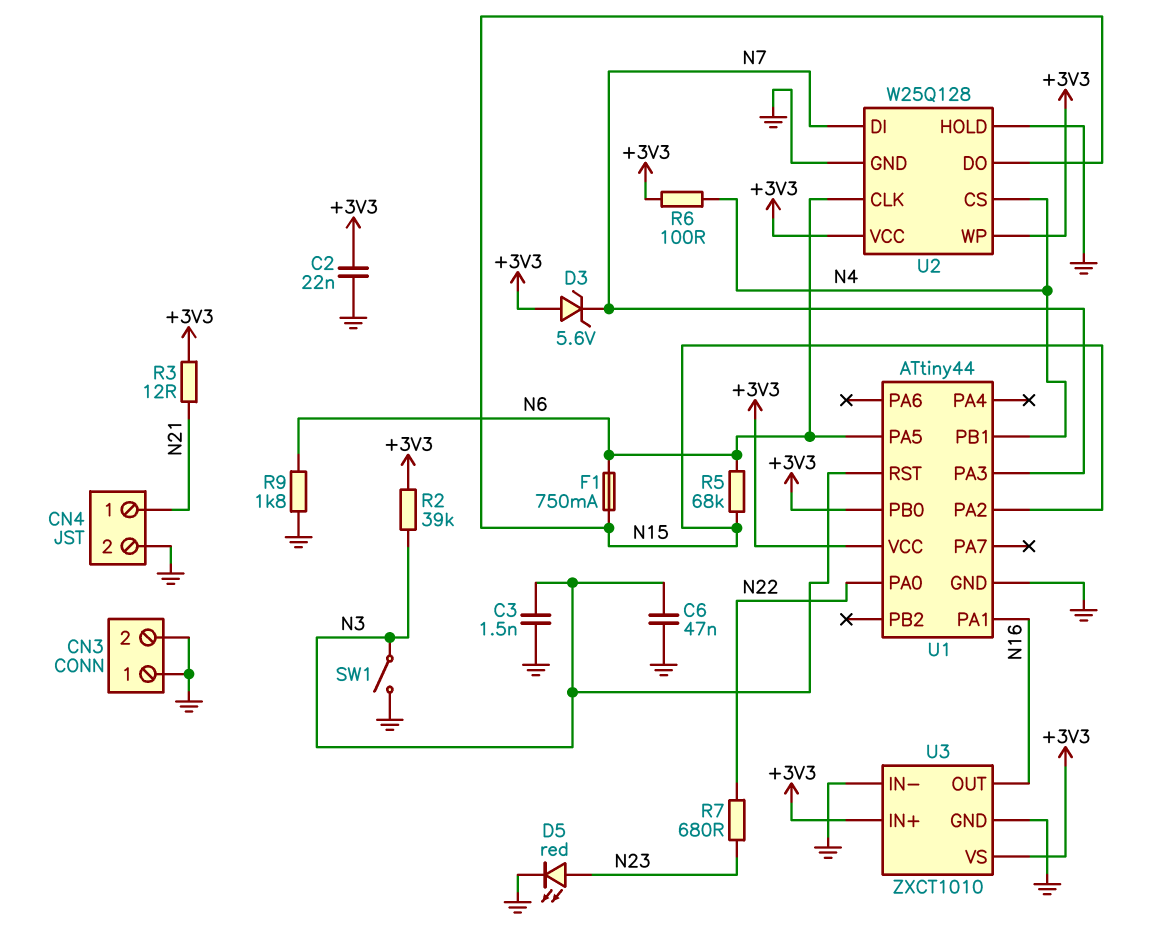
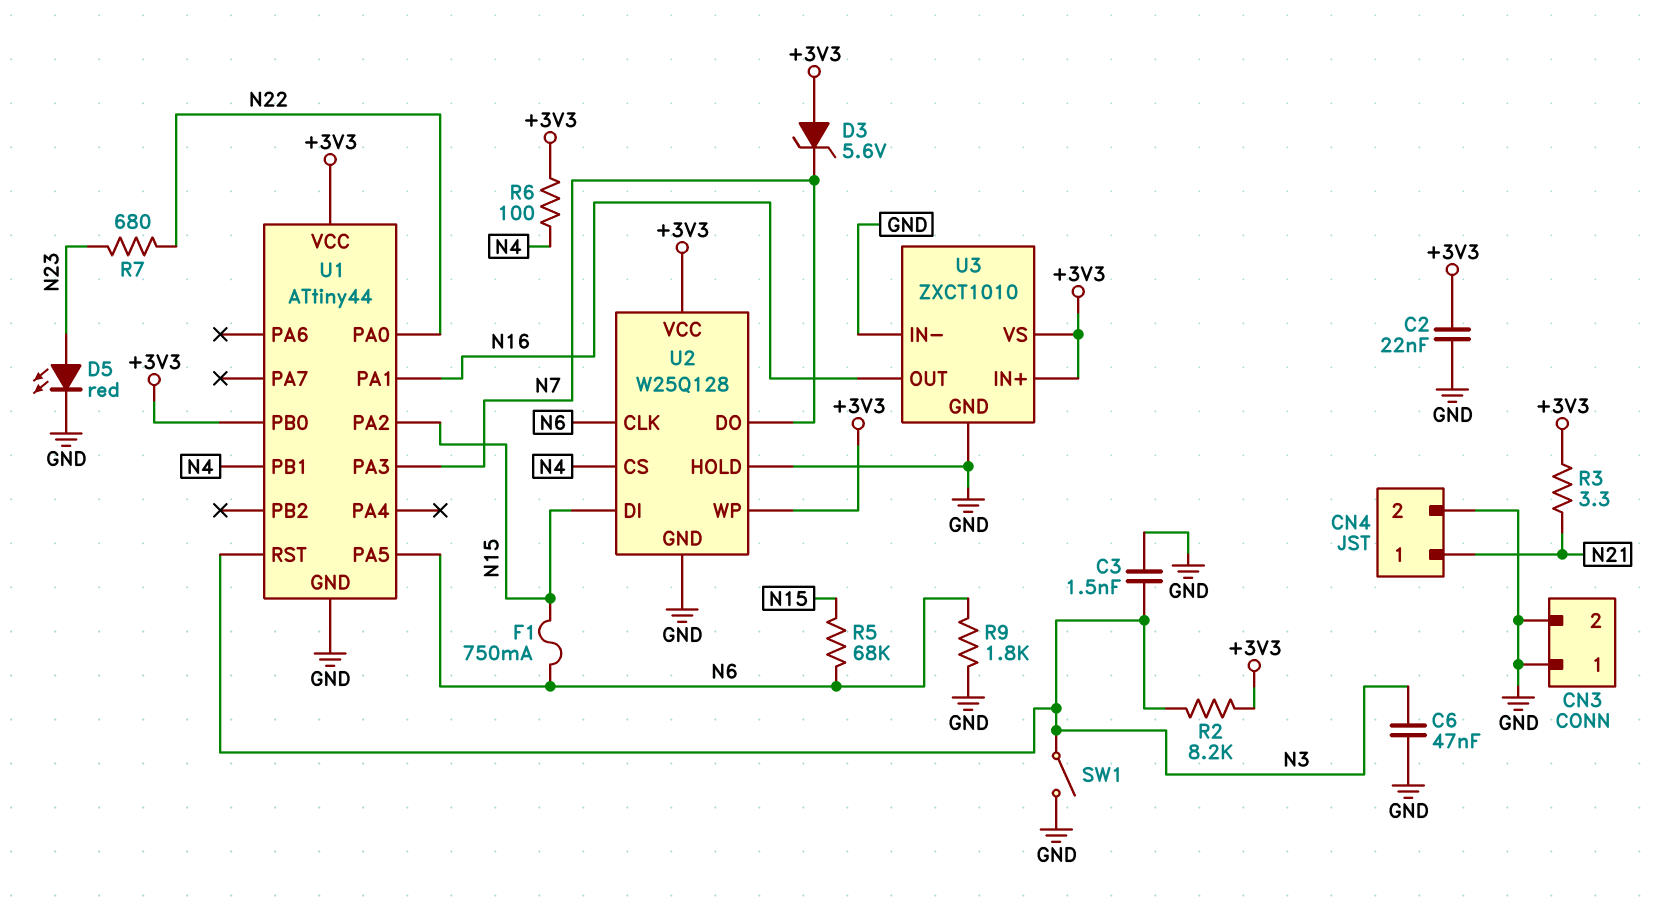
R2: 39k (+3V3, N3) -> 8.2k (+3V3, N3)
R3: 12 (+3V3, N21) -> 3.3 (+3V3, N21)
U2 pin DI: N7 -> N15
U2 pin DO: N15 -> N7

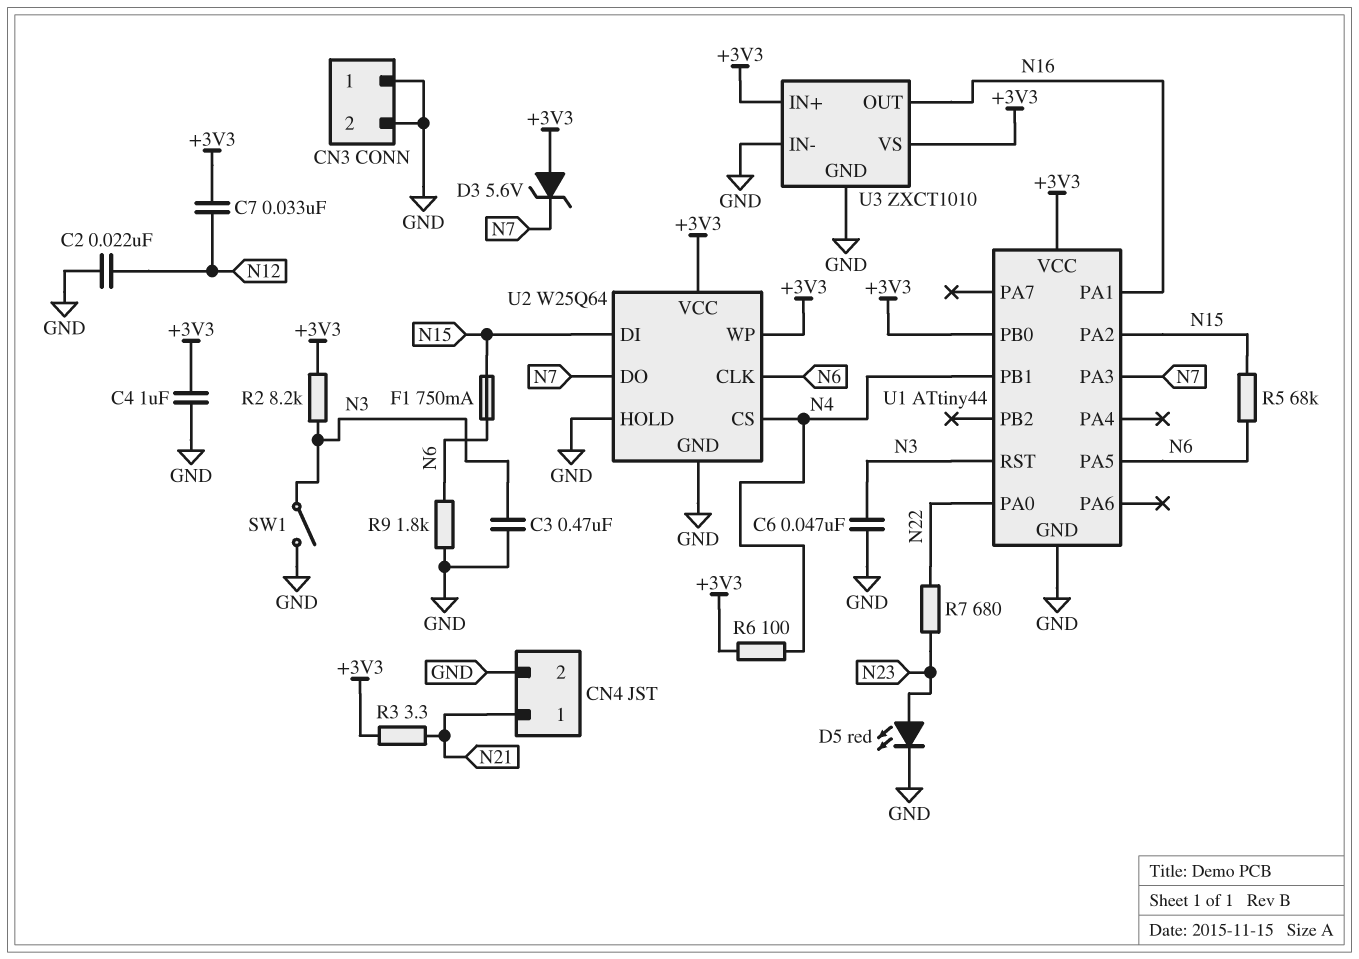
C2: 22nF (+3V3, GND) -> 22nF (GND, N12)
C3: 1.5nF (GND, N3) -> 470nF (GND, N3)
C4: none -> 1uF (+3V3, GND)
C7: none -> 33nF (+3V3, N12)
U2: W25Q128 -> W25Q64

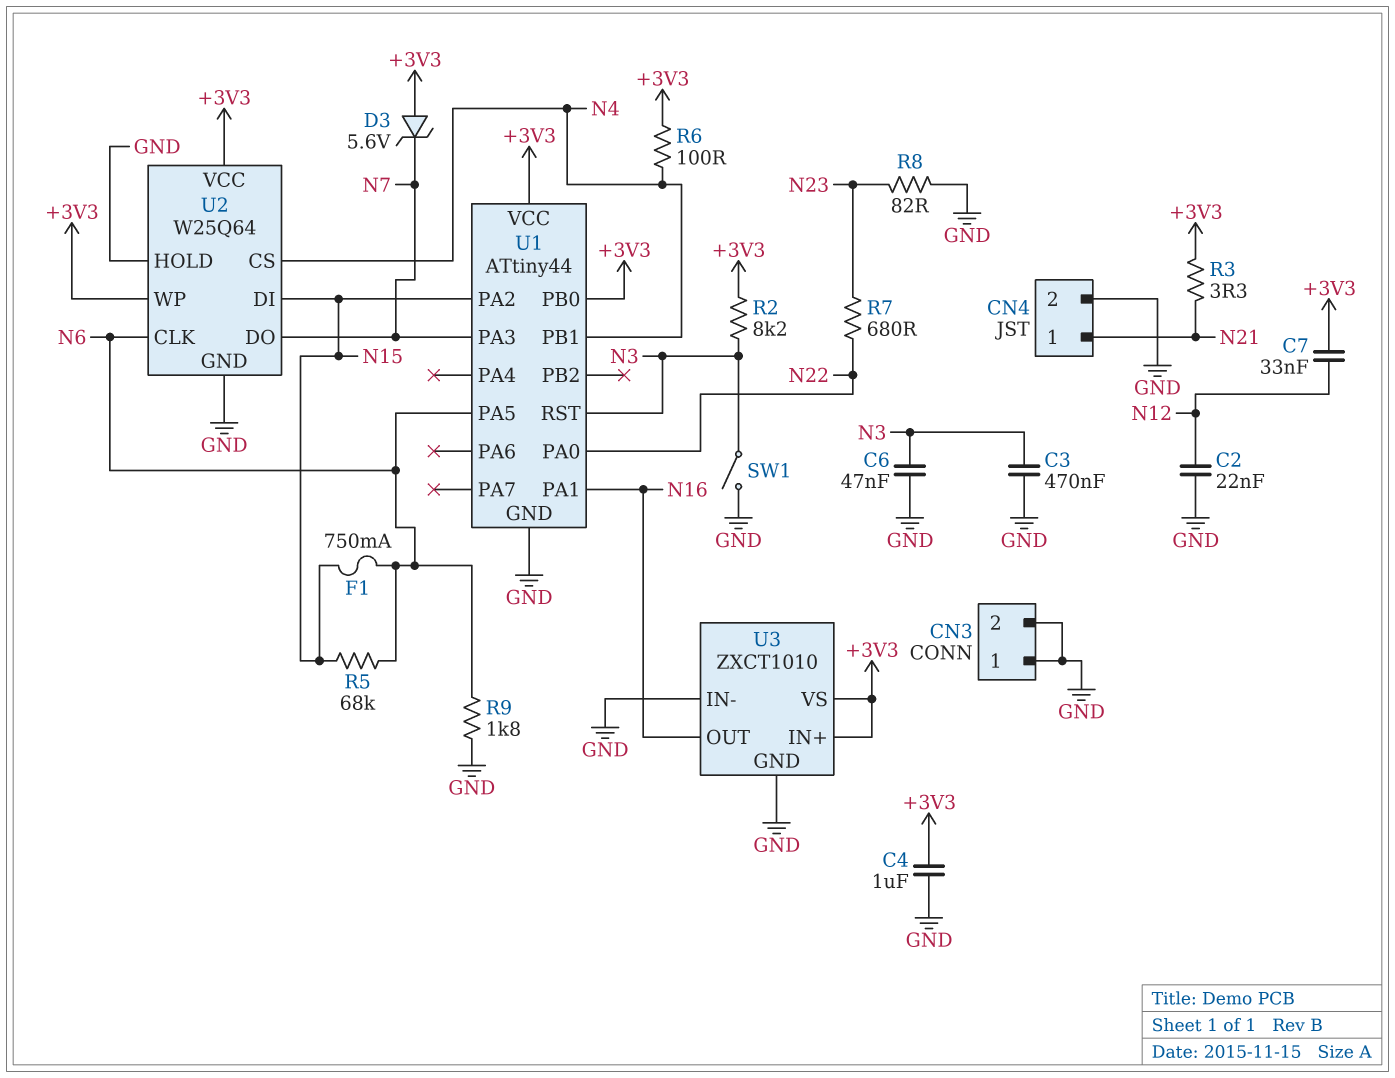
D5: LED red (A N23, K GND) -> none
R8: none -> 82 (GND, N23)

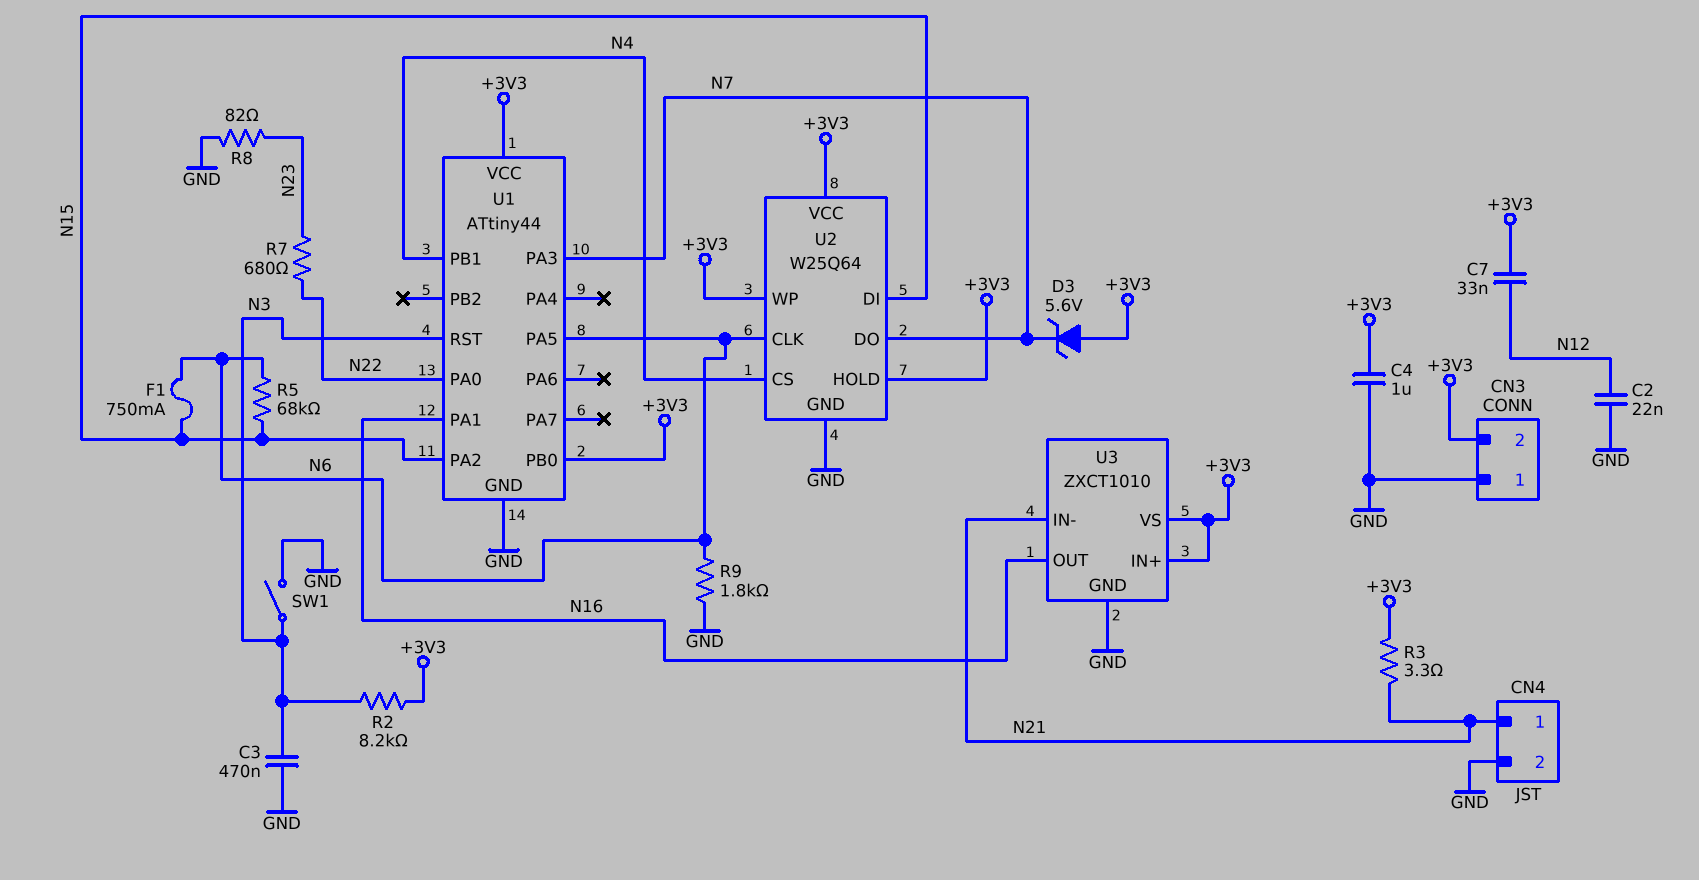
C6: 47nF (GND, N3) -> none
CN3 pin 2: GND -> +3V3
R6: 100 (+3V3, N4) -> none
U2 pin HOLD: GND -> +3V3
U3 pin IN-: GND -> N21

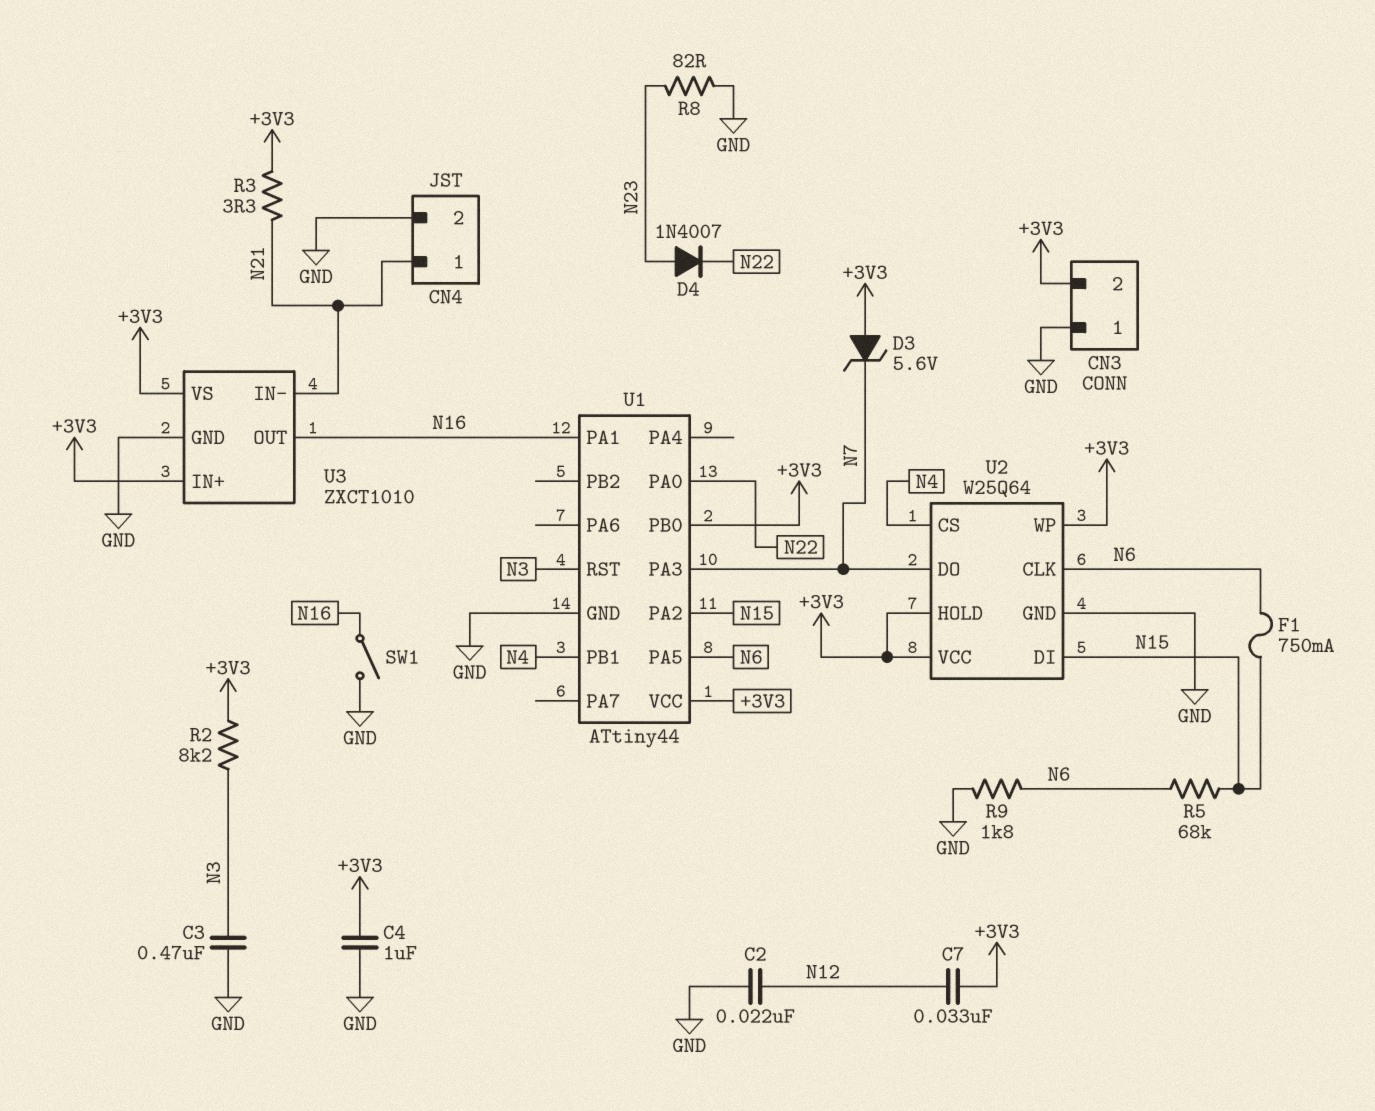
D4: none -> diode 1N4007 (A N23, K N22)
R7: 680 (N22, N23) -> none
SW1: switch (GND, N3) -> switch (GND, N16)

